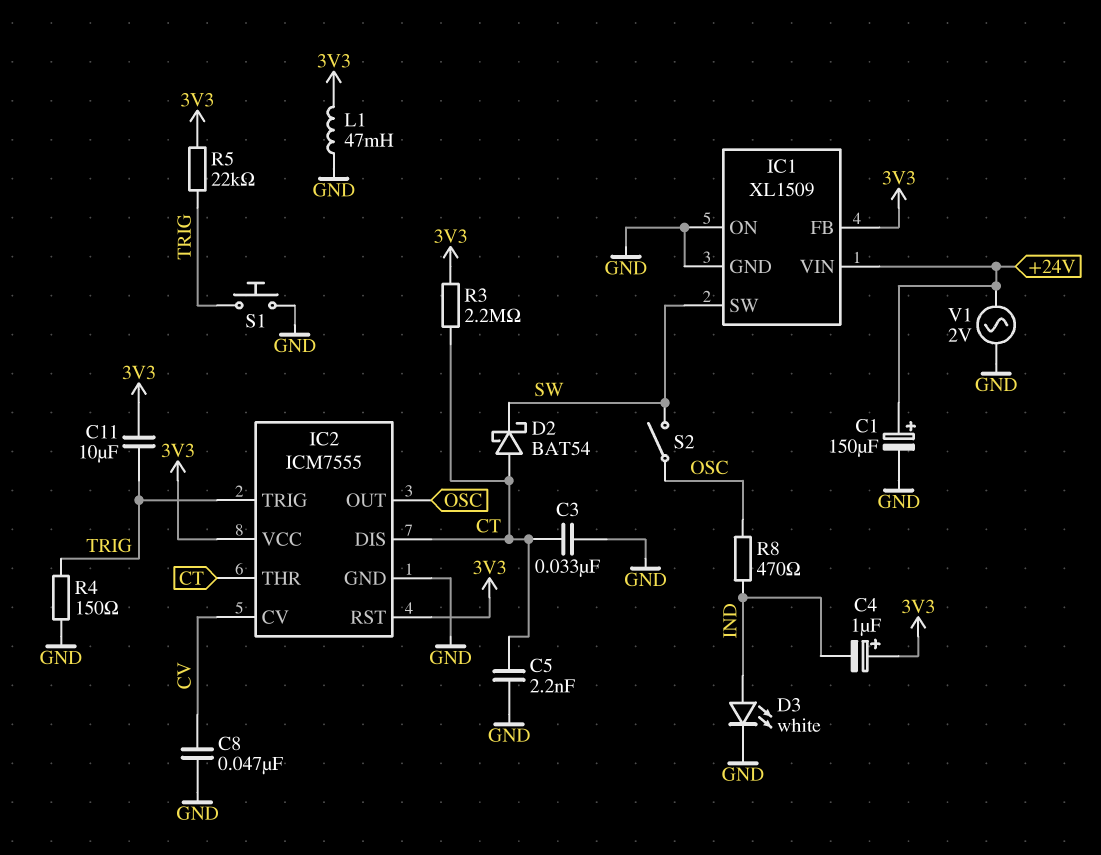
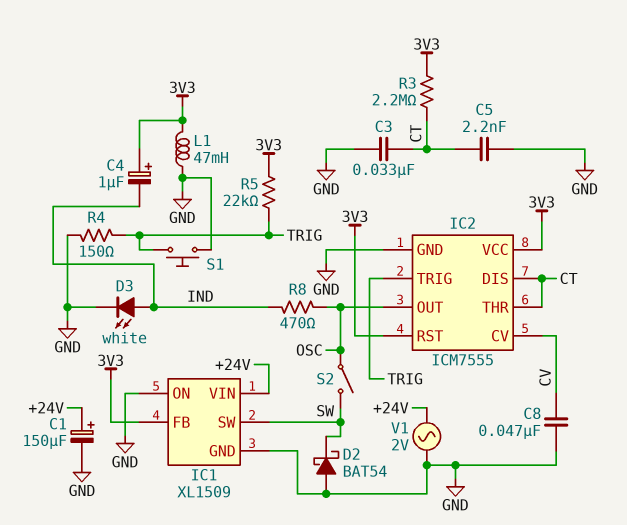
C11: 10uF (3V3, TRIG) -> none
D2: schottky BAT54 (A CT, K SW) -> schottky BAT54 (A GND, K SW)

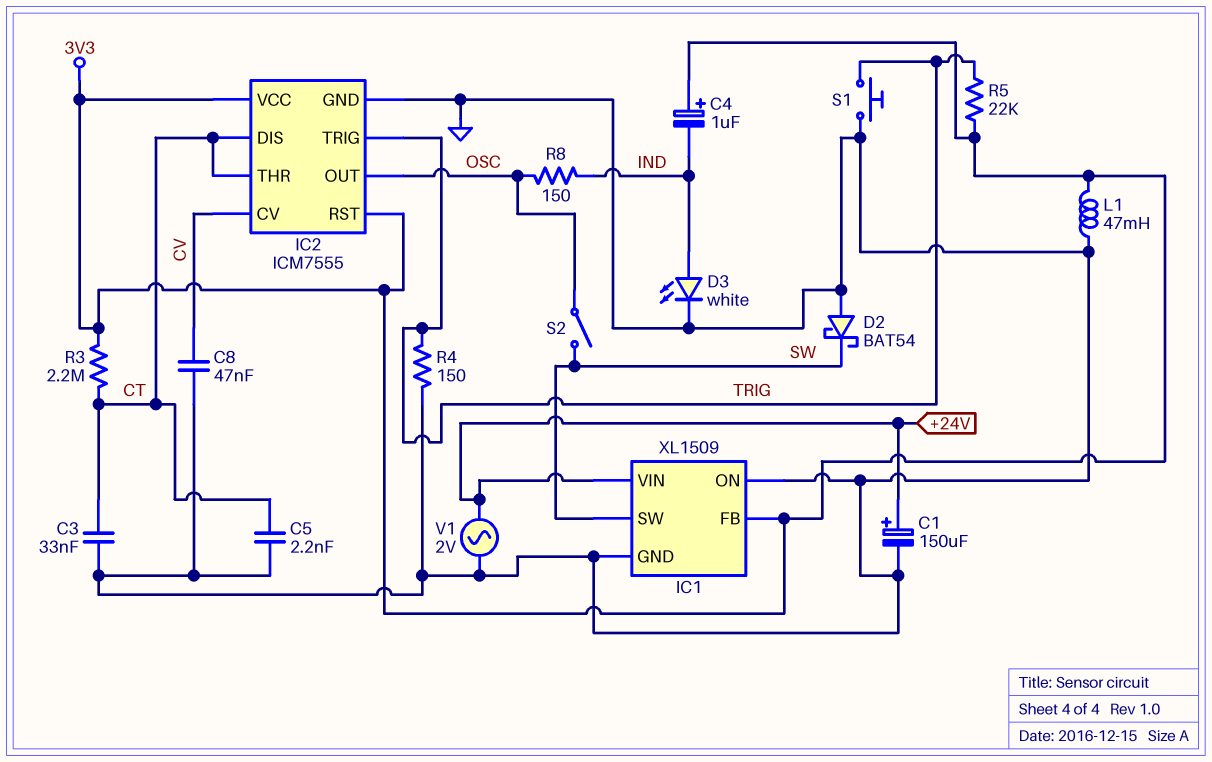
R8: 470 (IND, OSC) -> 150 (IND, OSC)

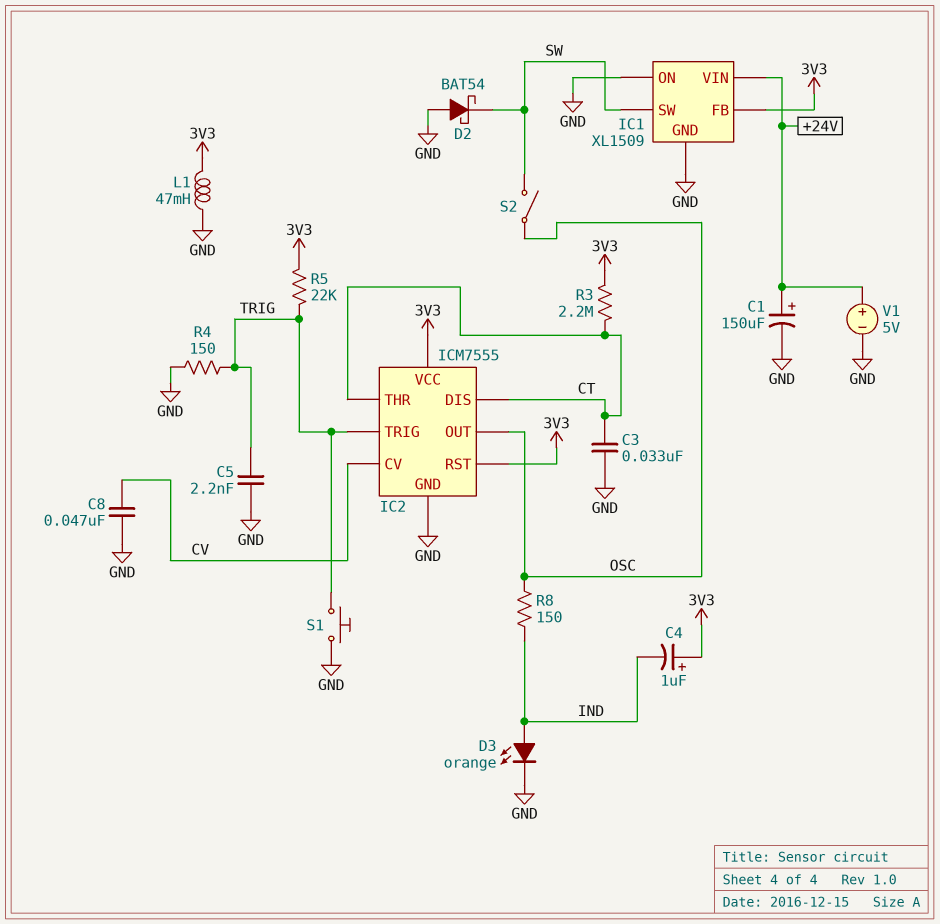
C5: 2.2nF (CT, GND) -> 2.2nF (GND, TRIG)
D3: LED white (A IND, K GND) -> LED orange (A IND, K GND)
V1: AC 2V (+24V, GND) -> 5V (plus +24V, minus GND)

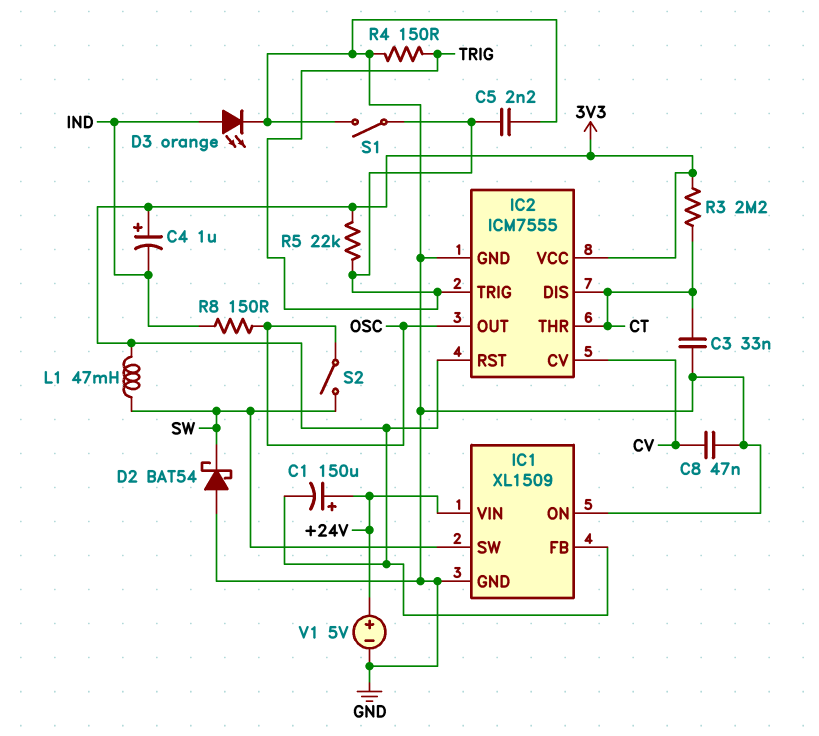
C1: 150uF (plus +24V, minus GND) -> 150uF (plus +24V, minus 3V3)
L1: 47mH (3V3, GND) -> 47mH (3V3, SW)
S1: button (GND, TRIG) -> switch (GND, TRIG)

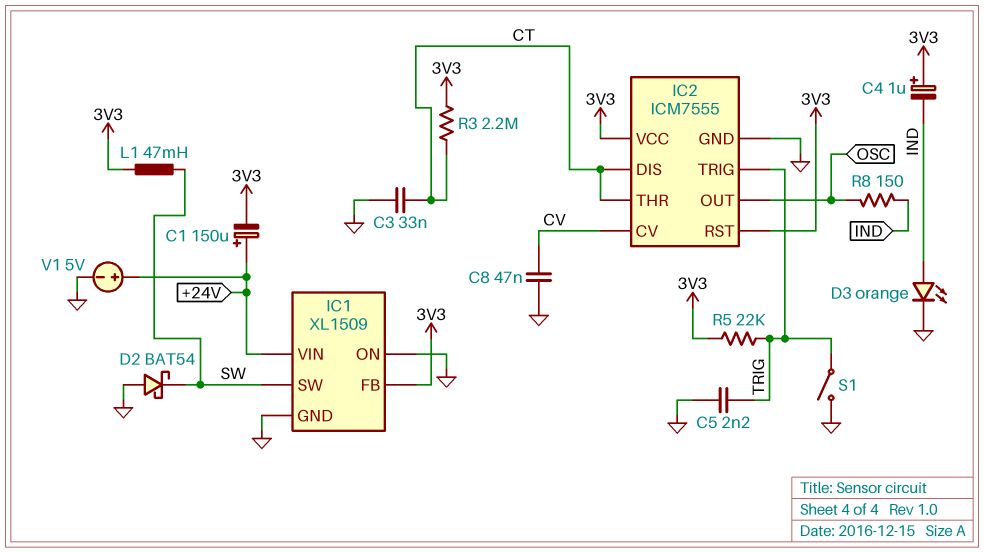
R4: 150 (GND, TRIG) -> none
S2: switch (OSC, SW) -> none

